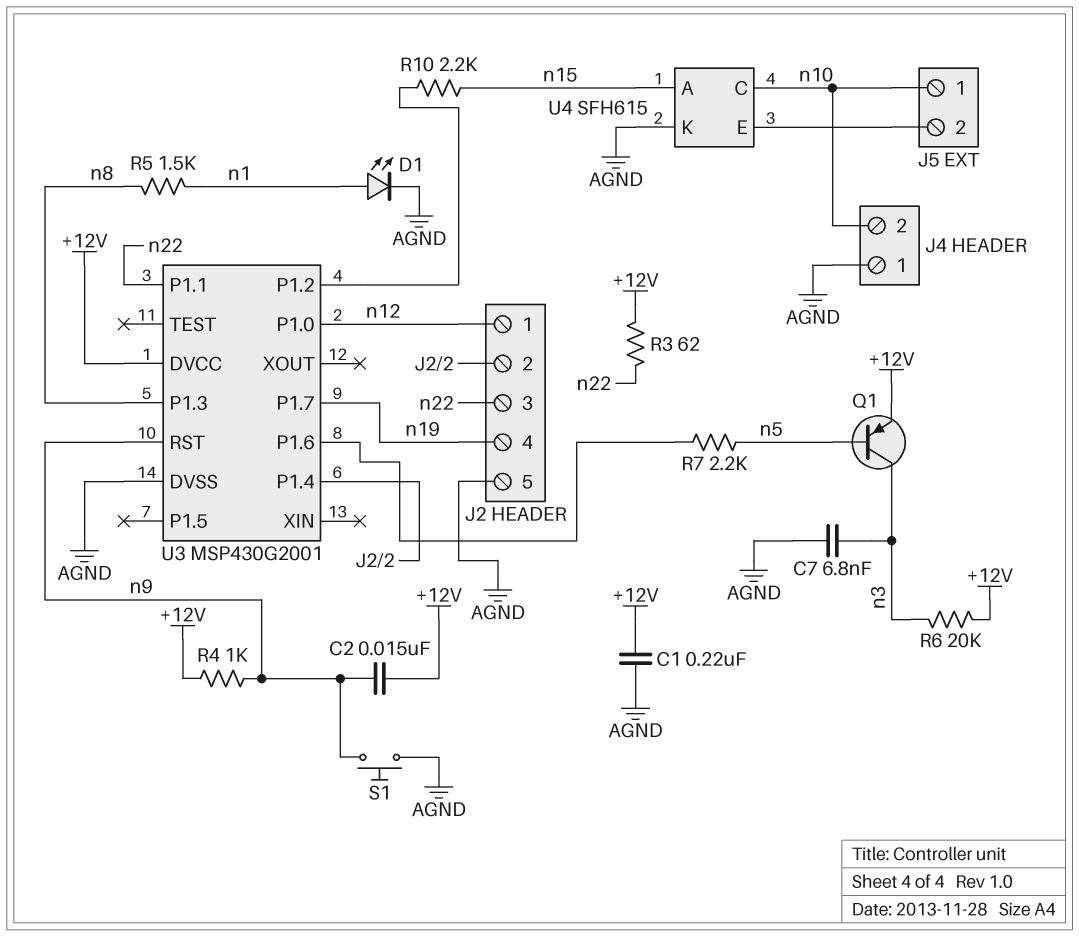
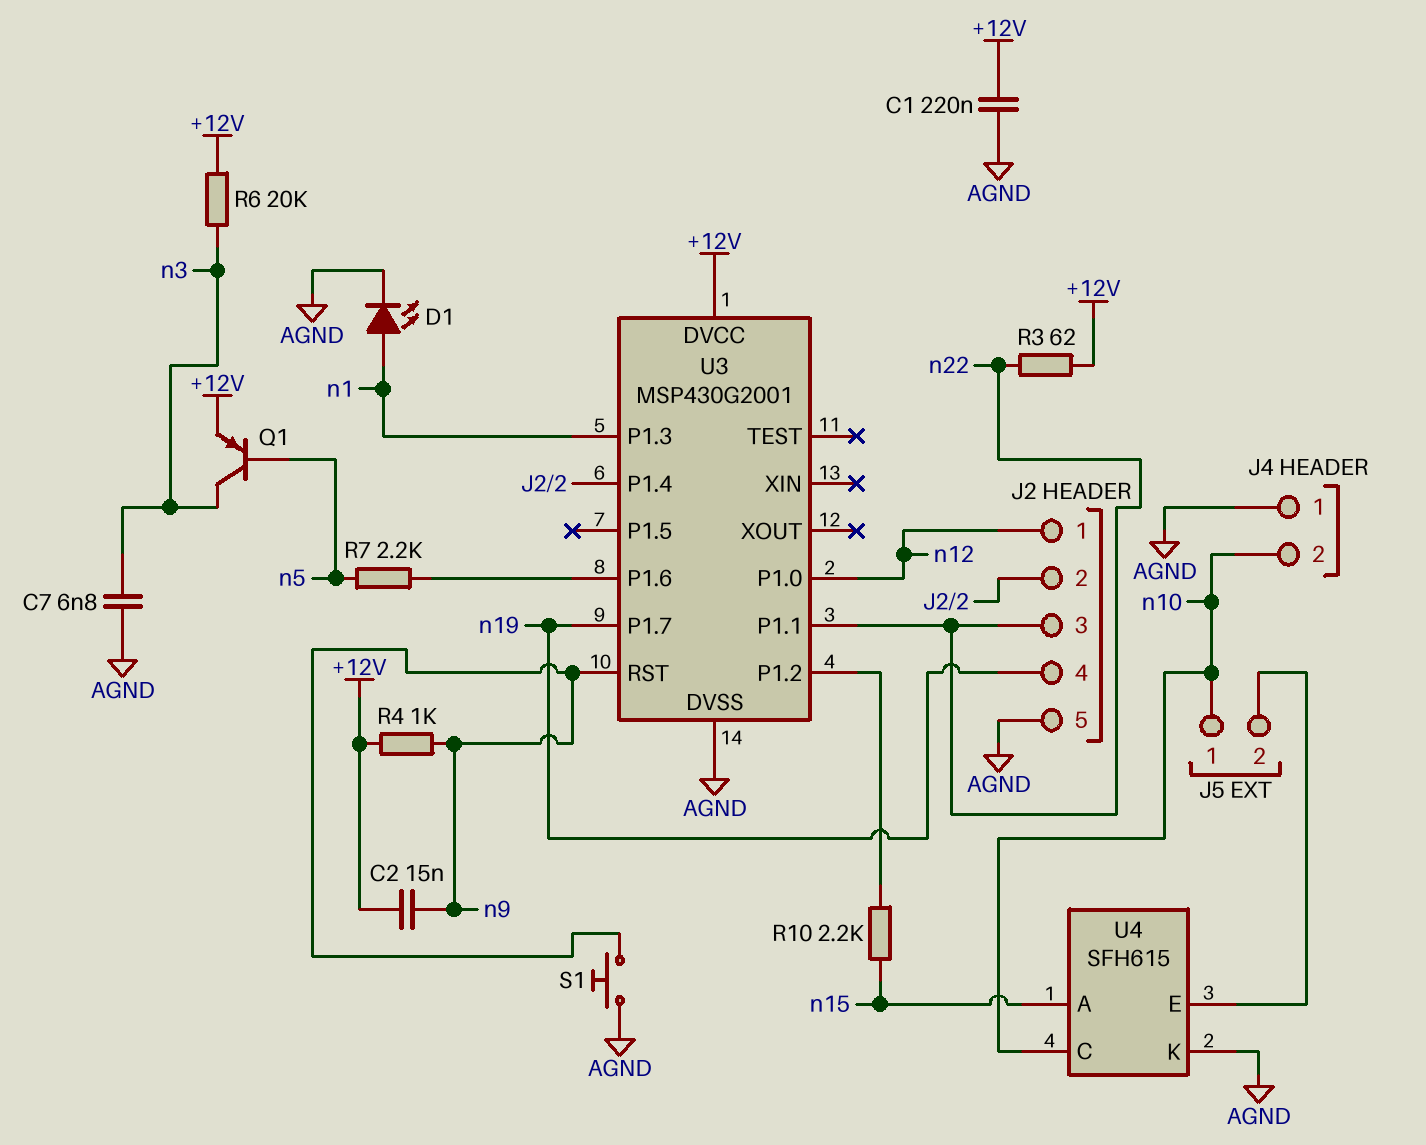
R5: 1.5k (n1, n8) -> none
U3 pin P1.3: n8 -> n1

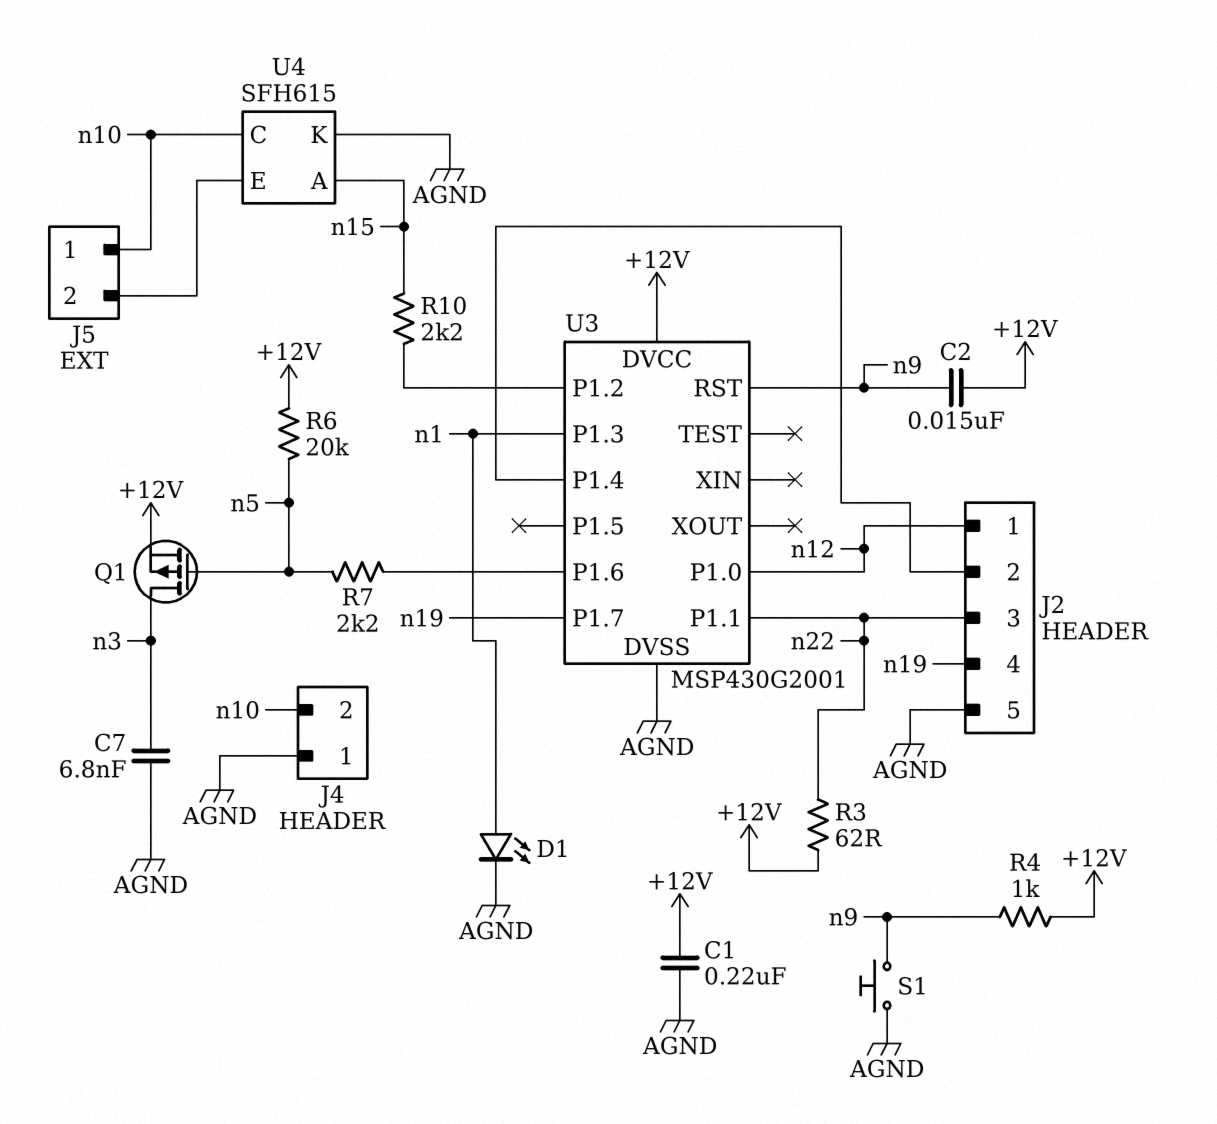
Q1: PNP (B n5, C n3, E +12V) -> PMOS (G n5, D n3, S +12V)
R6: 20k (+12V, n3) -> 20k (+12V, n5)

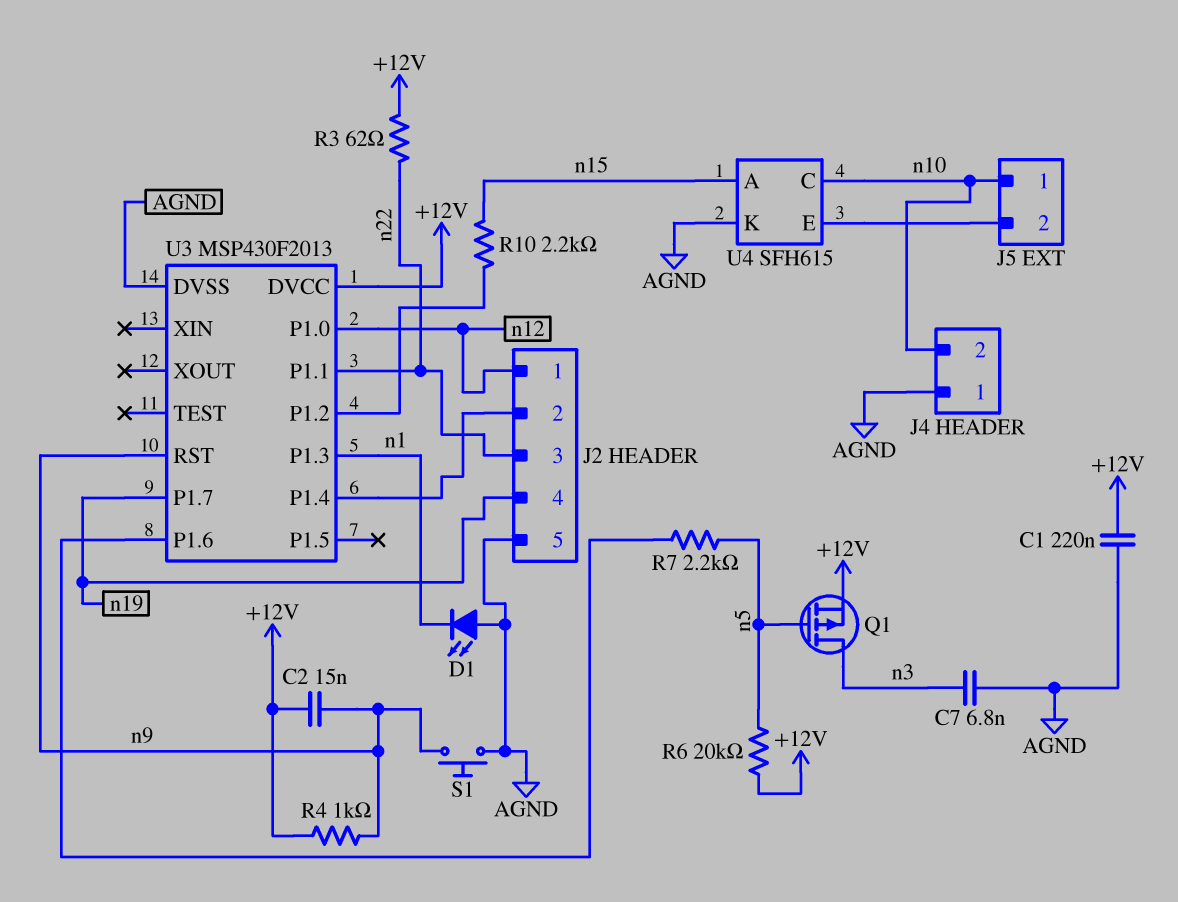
D1: LED (A n1, K AGND) -> LED (A AGND, K n1)
U3: MSP430G2001 -> MSP430F2013

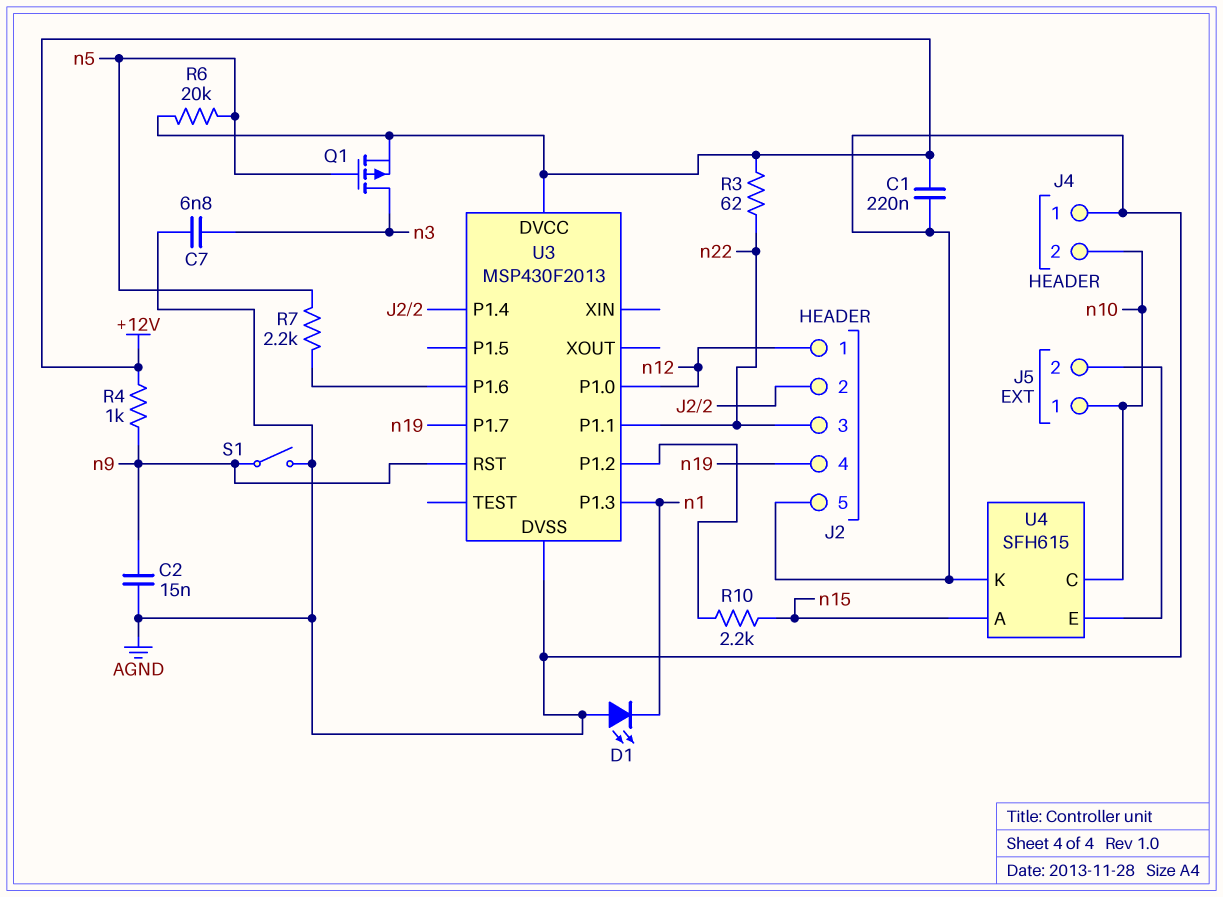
C2: 15nF (+12V, n9) -> 15nF (AGND, n9)
S1: button (AGND, n9) -> switch (AGND, n9)

